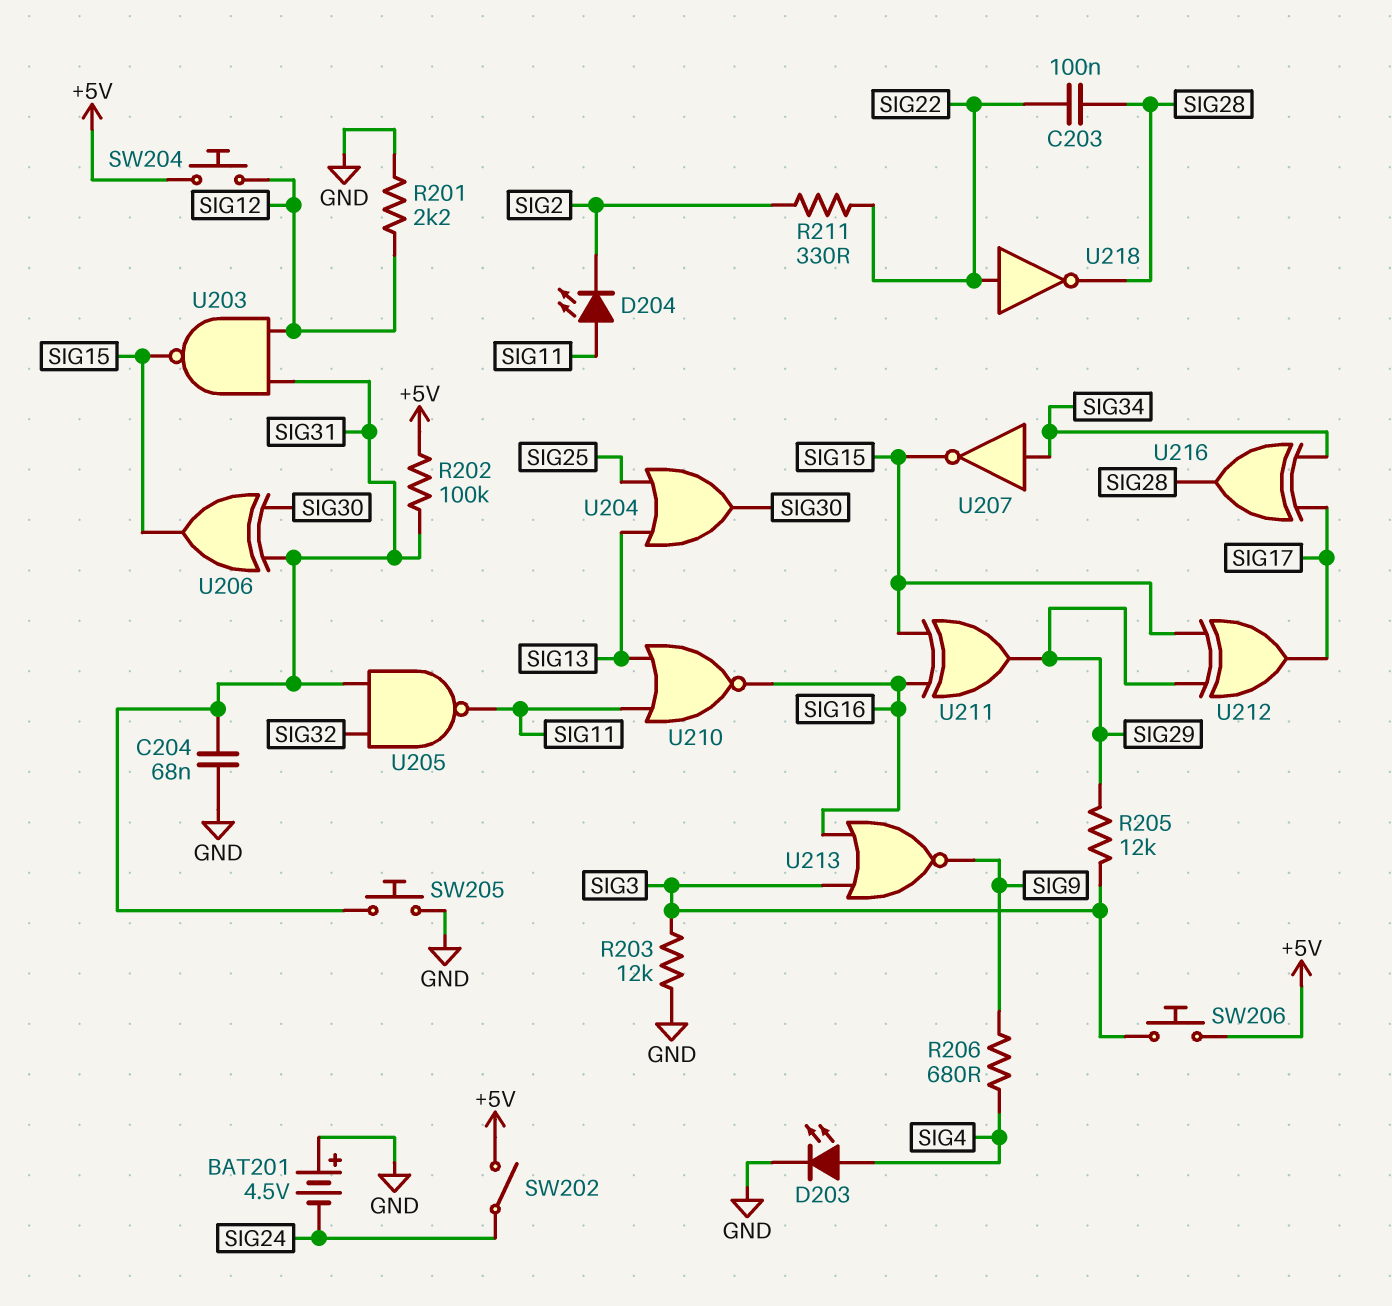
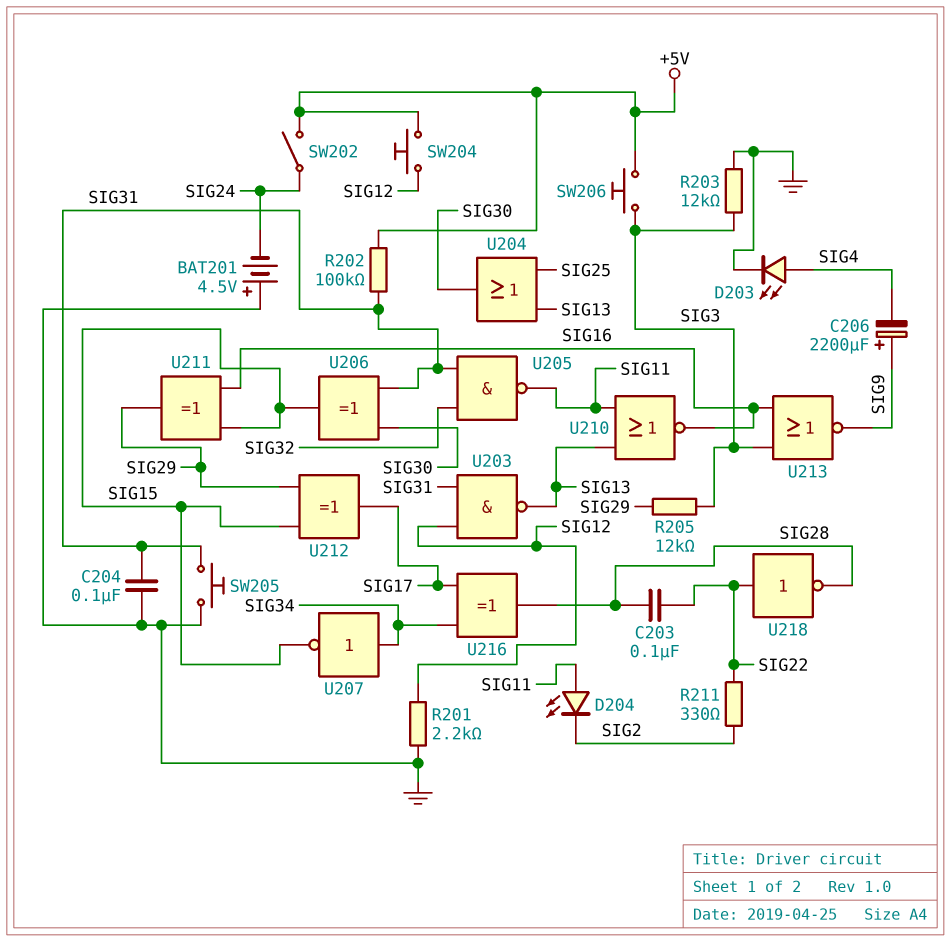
C204: 68nF (GND, SIG31) -> 100nF (GND, SIG31)
C206: none -> 2200uF (plus SIG9, minus SIG4)
R206: 680 (SIG4, SIG9) -> none
U203: NAND (in SIG12, in SIG31, out SIG15) -> NAND (in SIG12, in SIG31, out SIG13)

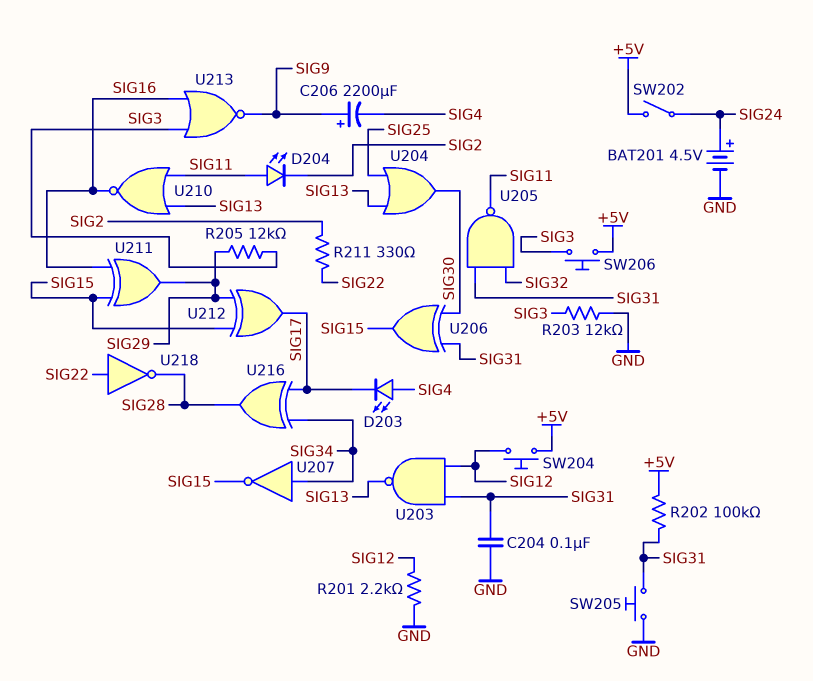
BAT201: 4.5V (plus GND, minus SIG24) -> 4.5V (plus SIG24, minus GND)
C203: 100nF (SIG22, SIG28) -> none
D203: LED (A SIG4, K GND) -> LED (A SIG4, K SIG17)

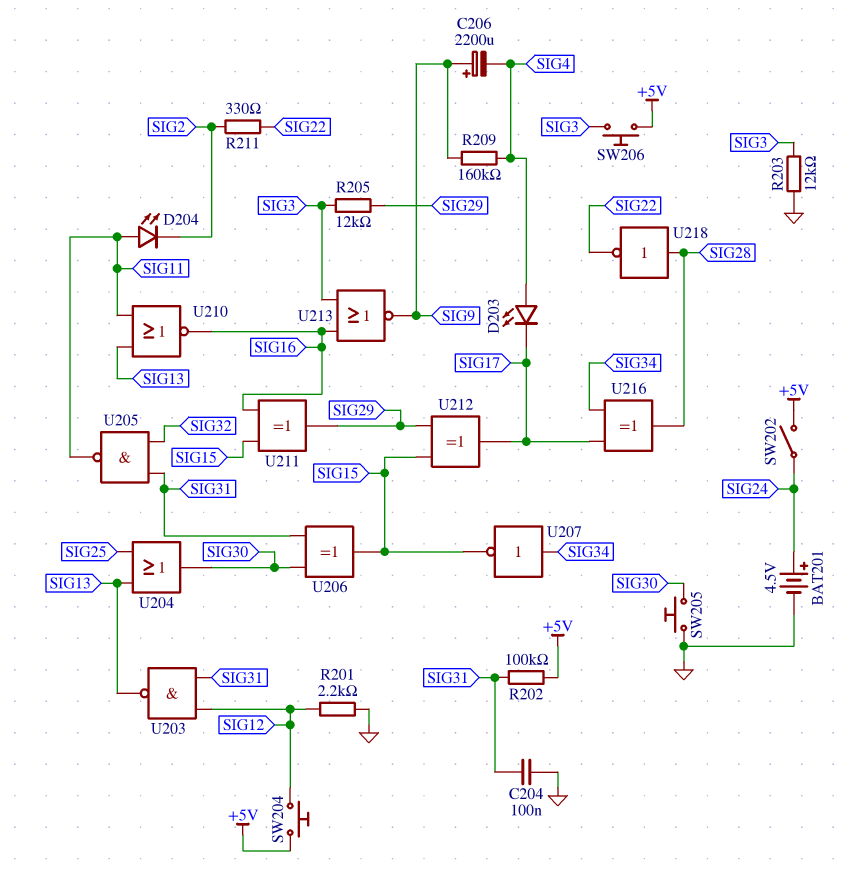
R209: none -> 160k (SIG4, SIG9)
SW205: button (GND, SIG31) -> button (GND, SIG30)
U218: NOT (in SIG22, out SIG28) -> NOT (in SIG28, out SIG22)

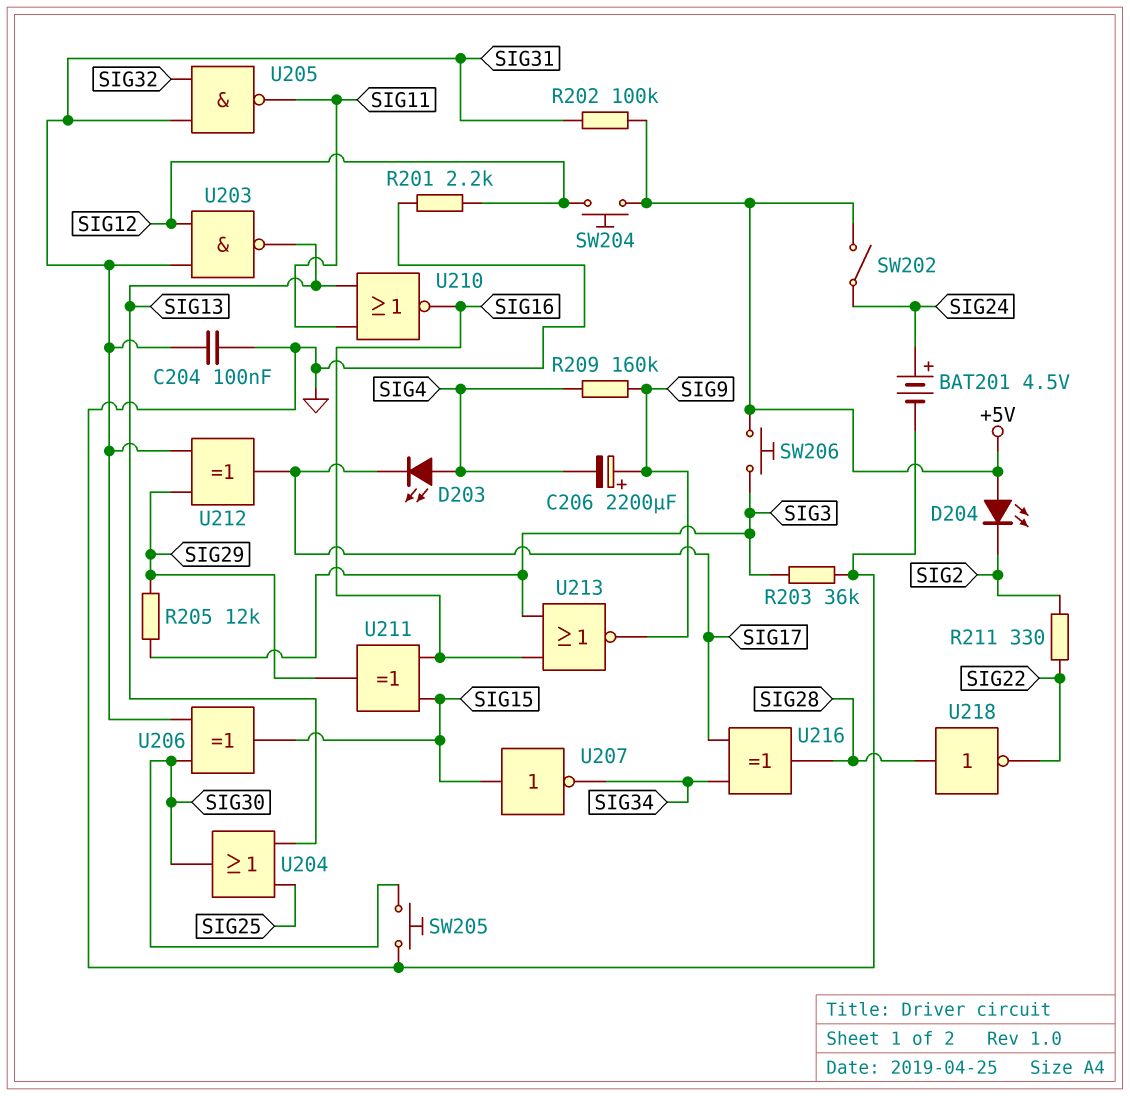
D204: LED (A SIG11, K SIG2) -> LED (A +5V, K SIG2)
R203: 12k (GND, SIG3) -> 36k (GND, SIG3)
U207: NOT (in SIG34, out SIG15) -> NOT (in SIG15, out SIG34)
U212: XOR (in SIG15, in SIG29, out SIG17) -> XOR (in SIG29, in SIG31, out SIG17)

